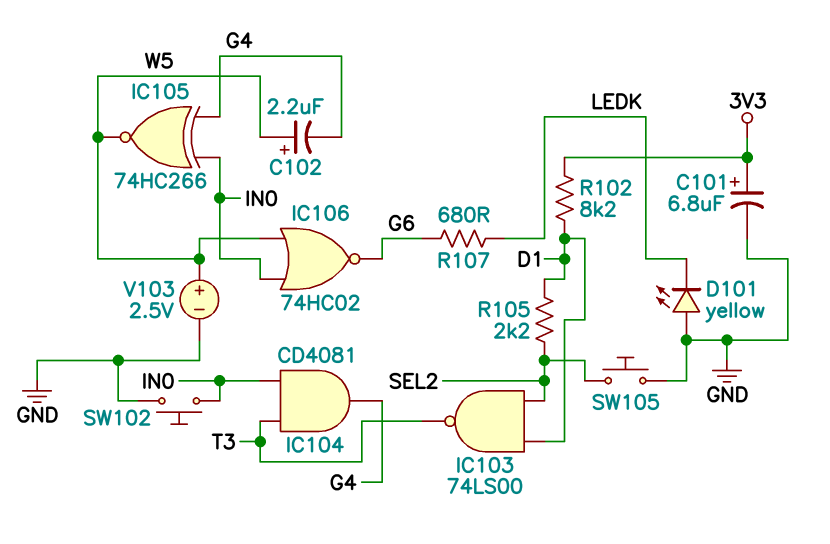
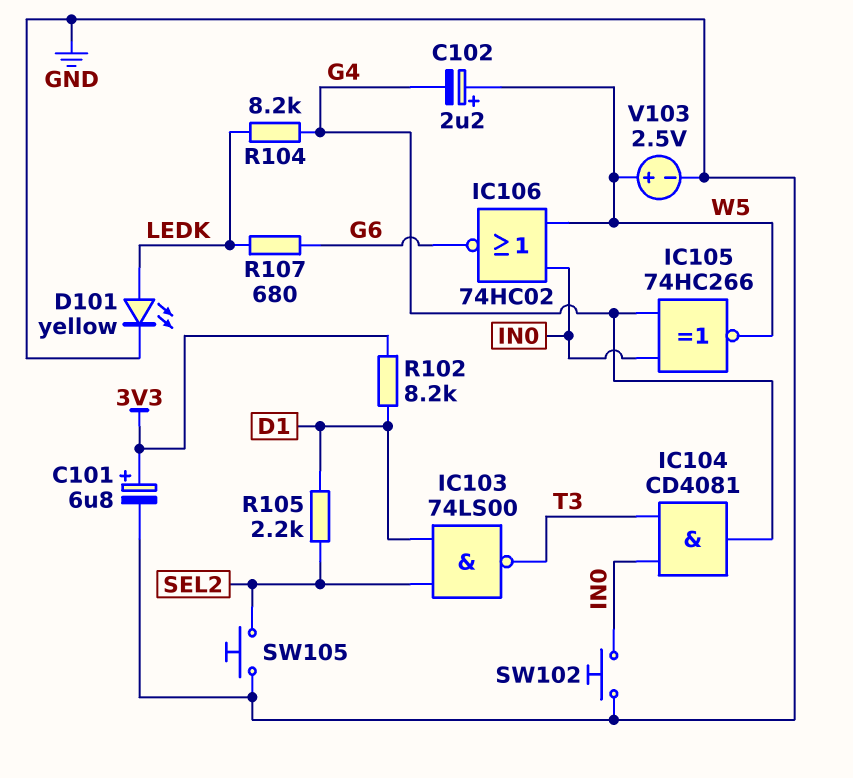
D101: LED yellow (A GND, K LEDK) -> LED yellow (A LEDK, K GND)
R104: none -> 8.2k (G4, LEDK)

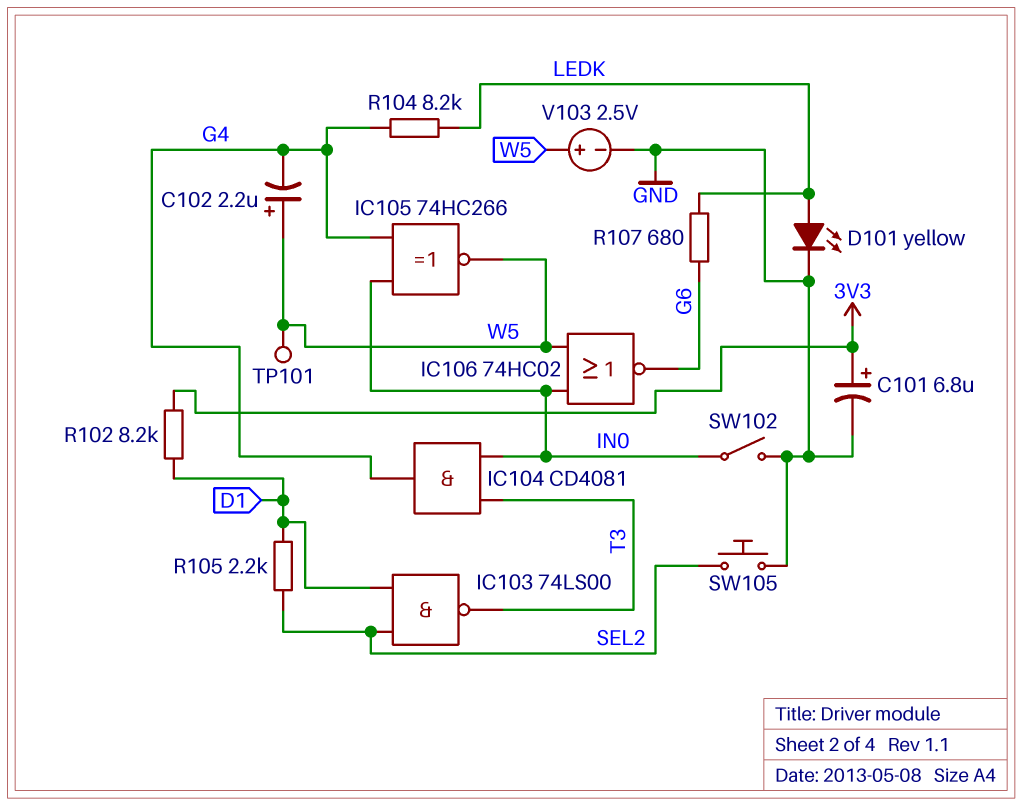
SW102: button (GND, IN0) -> switch (GND, IN0)
TP101: none -> test point (W5)

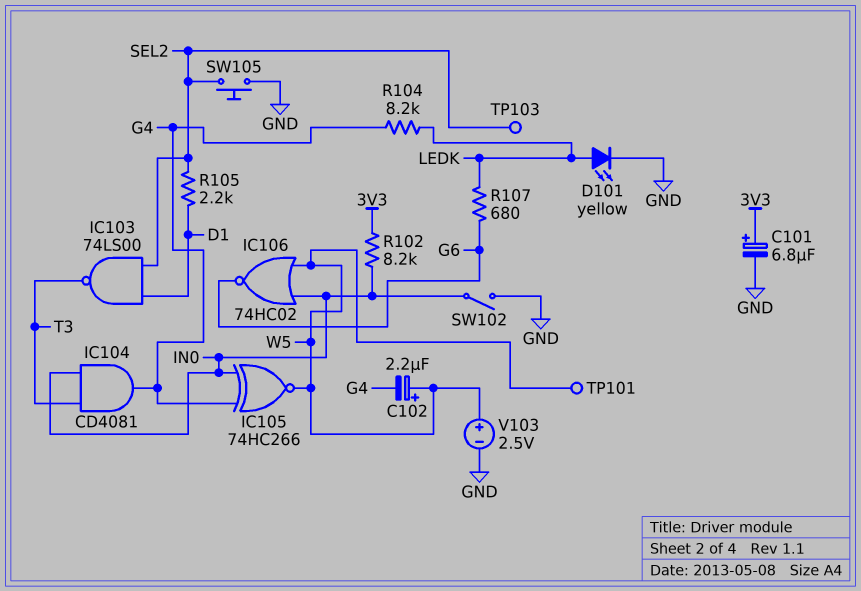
R102: 8.2k (3V3, D1) -> 8.2k (3V3, IN0)
TP103: none -> test point (SEL2)

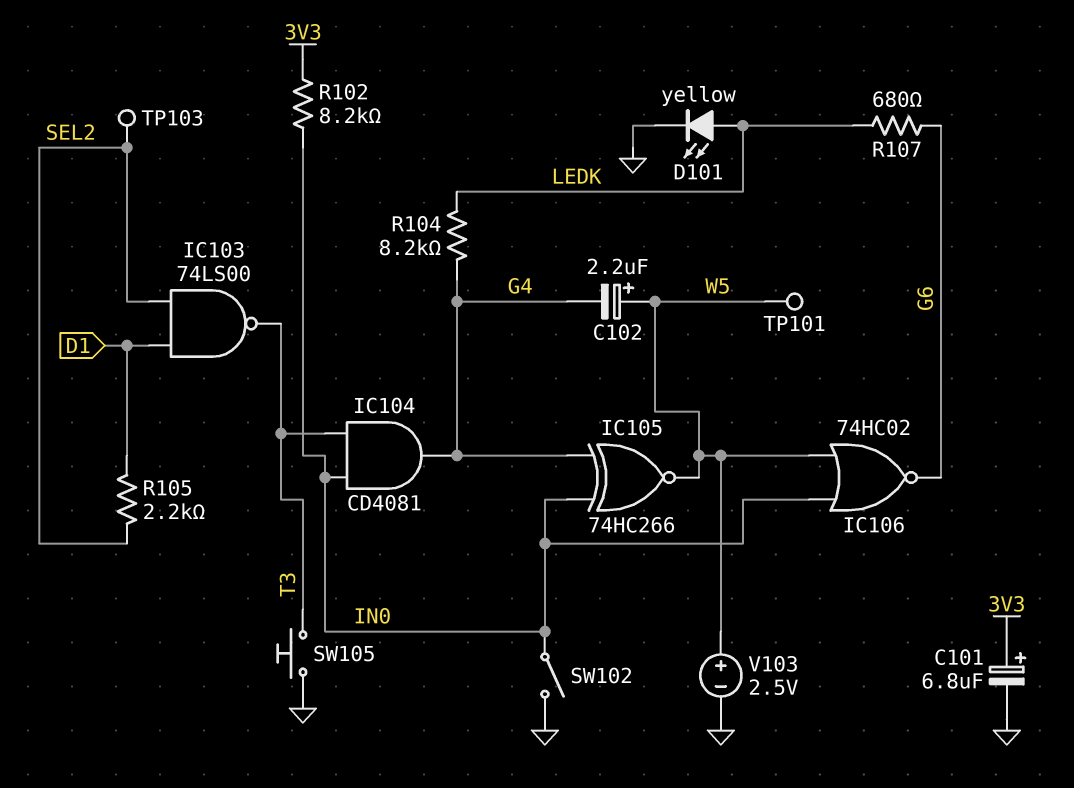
SW105: button (GND, SEL2) -> button (GND, T3)

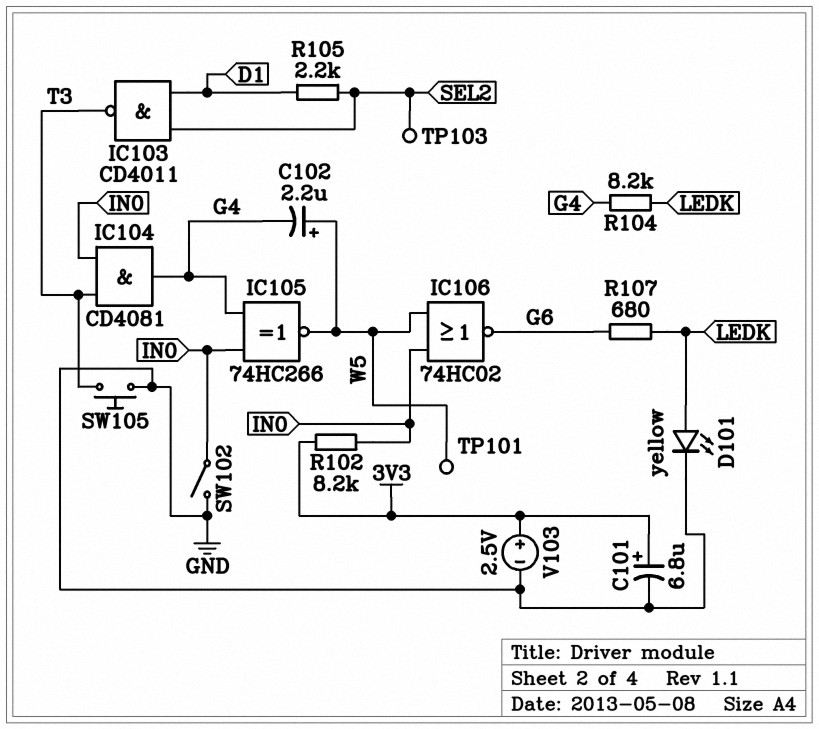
IC103: NAND 74LS00 (in D1, in SEL2, out T3) -> NAND CD4011 (in D1, in SEL2, out T3)
V103: 2.5V (plus W5, minus GND) -> 2.5V (plus 3V3, minus GND)

